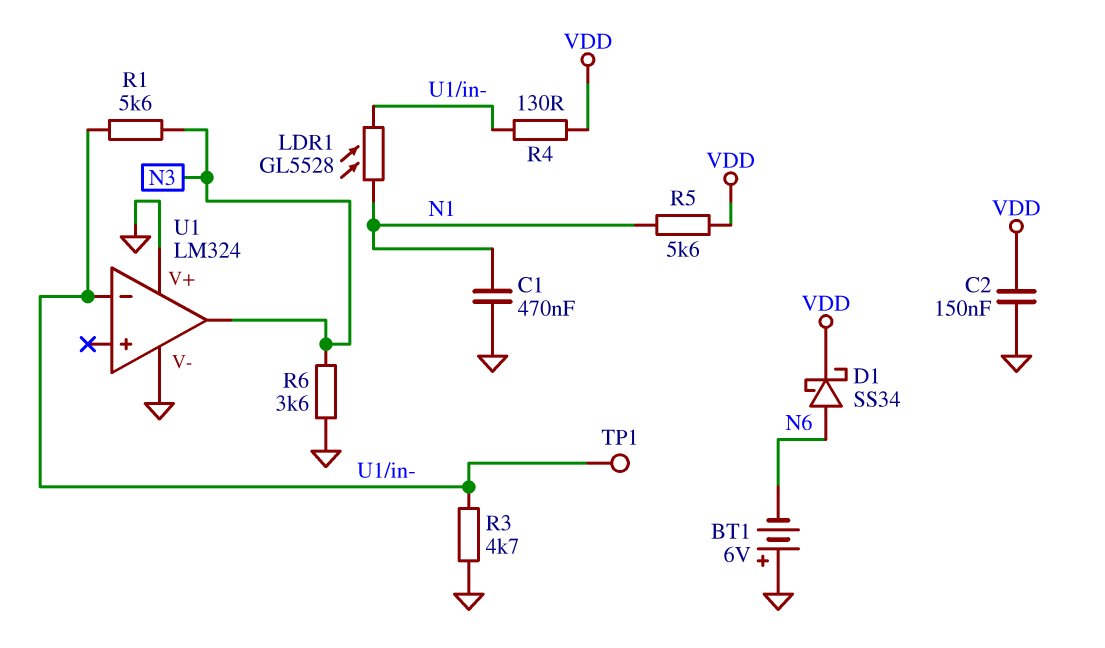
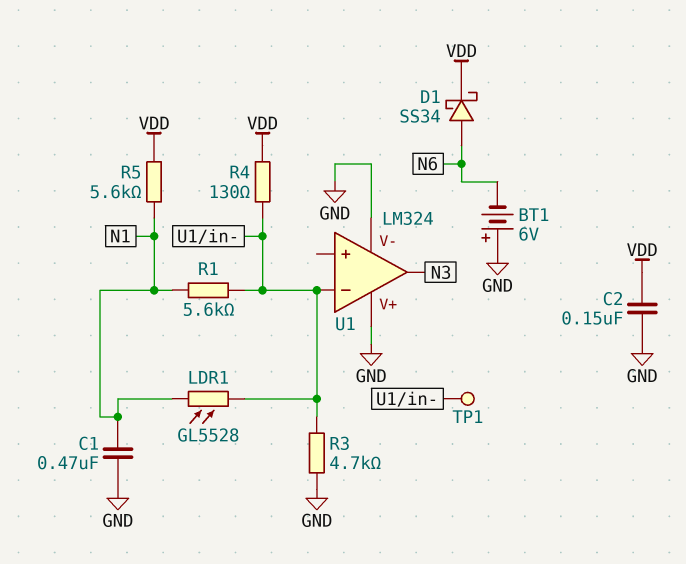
R1: 5.6k (N3, U1/in-) -> 5.6k (N1, U1/in-)
R6: 3.6k (GND, N3) -> none

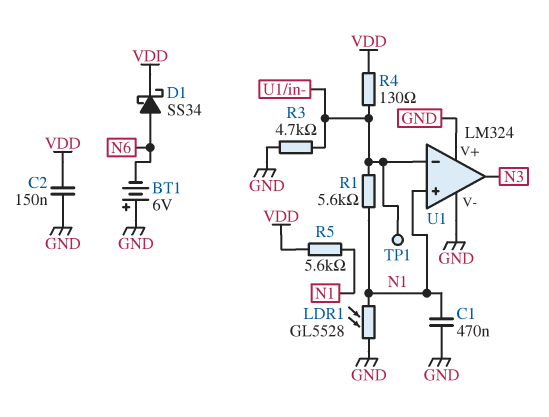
LDR1: GL5528 (N1, U1/in-) -> GL5528 (GND, N1)
U1 pin in+: none -> N1

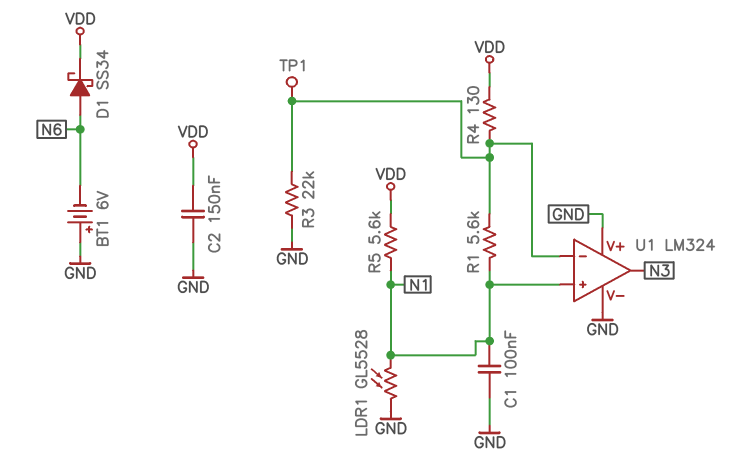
C1: 470nF (GND, N1) -> 100nF (GND, N1)
R3: 4.7k (GND, U1/in-) -> 22k (GND, U1/in-)

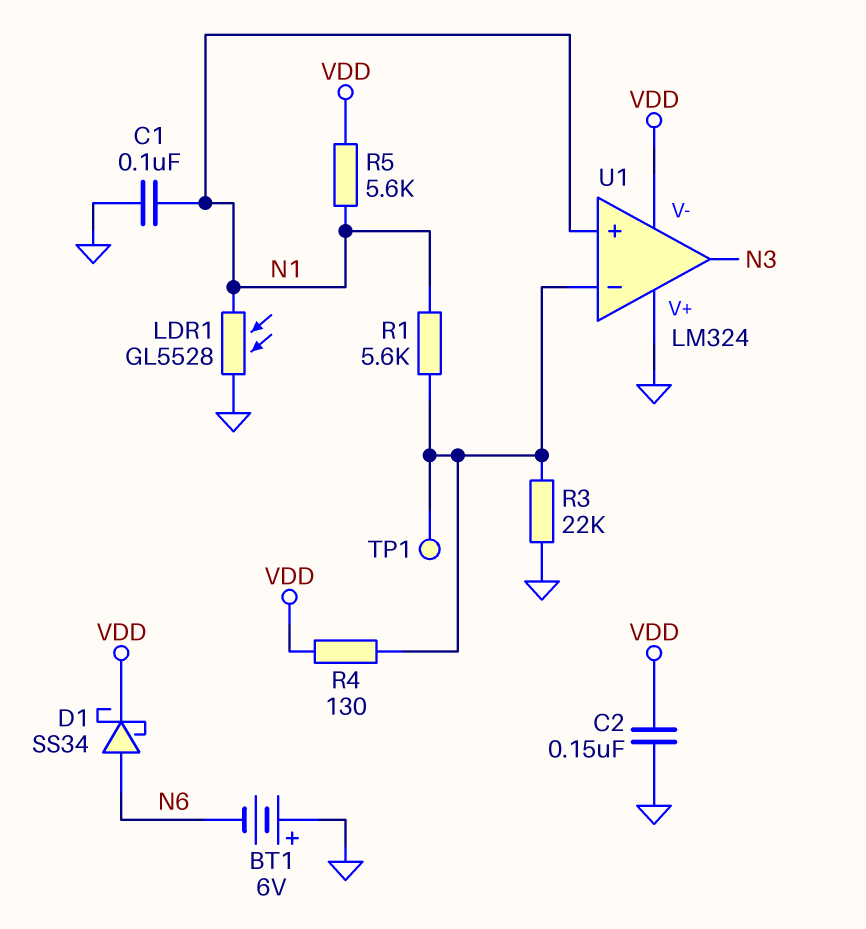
U1 pin V-: GND -> VDD

